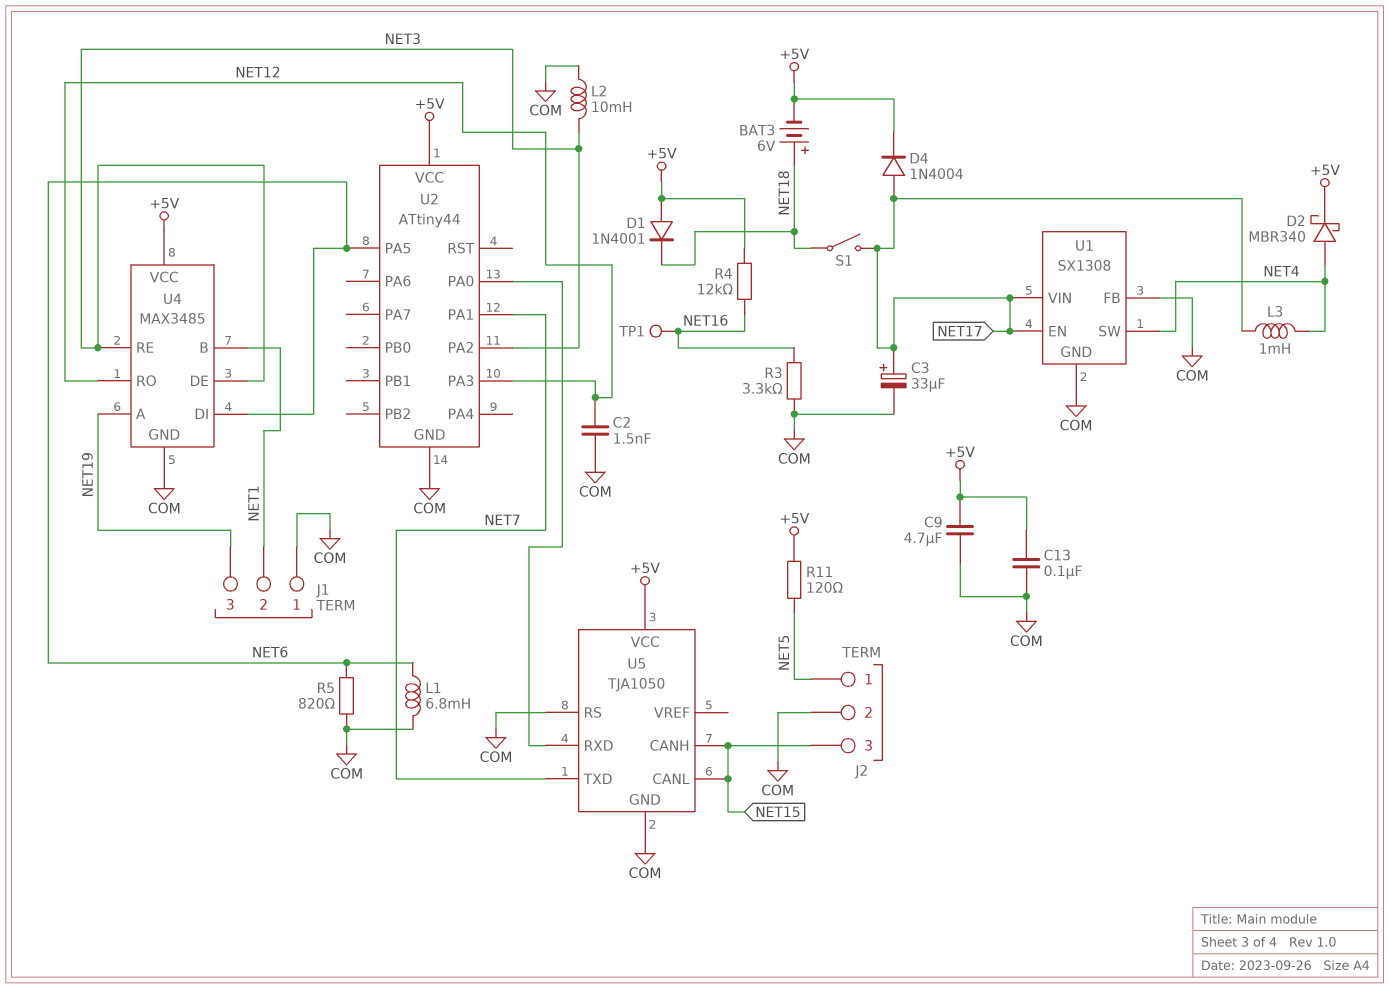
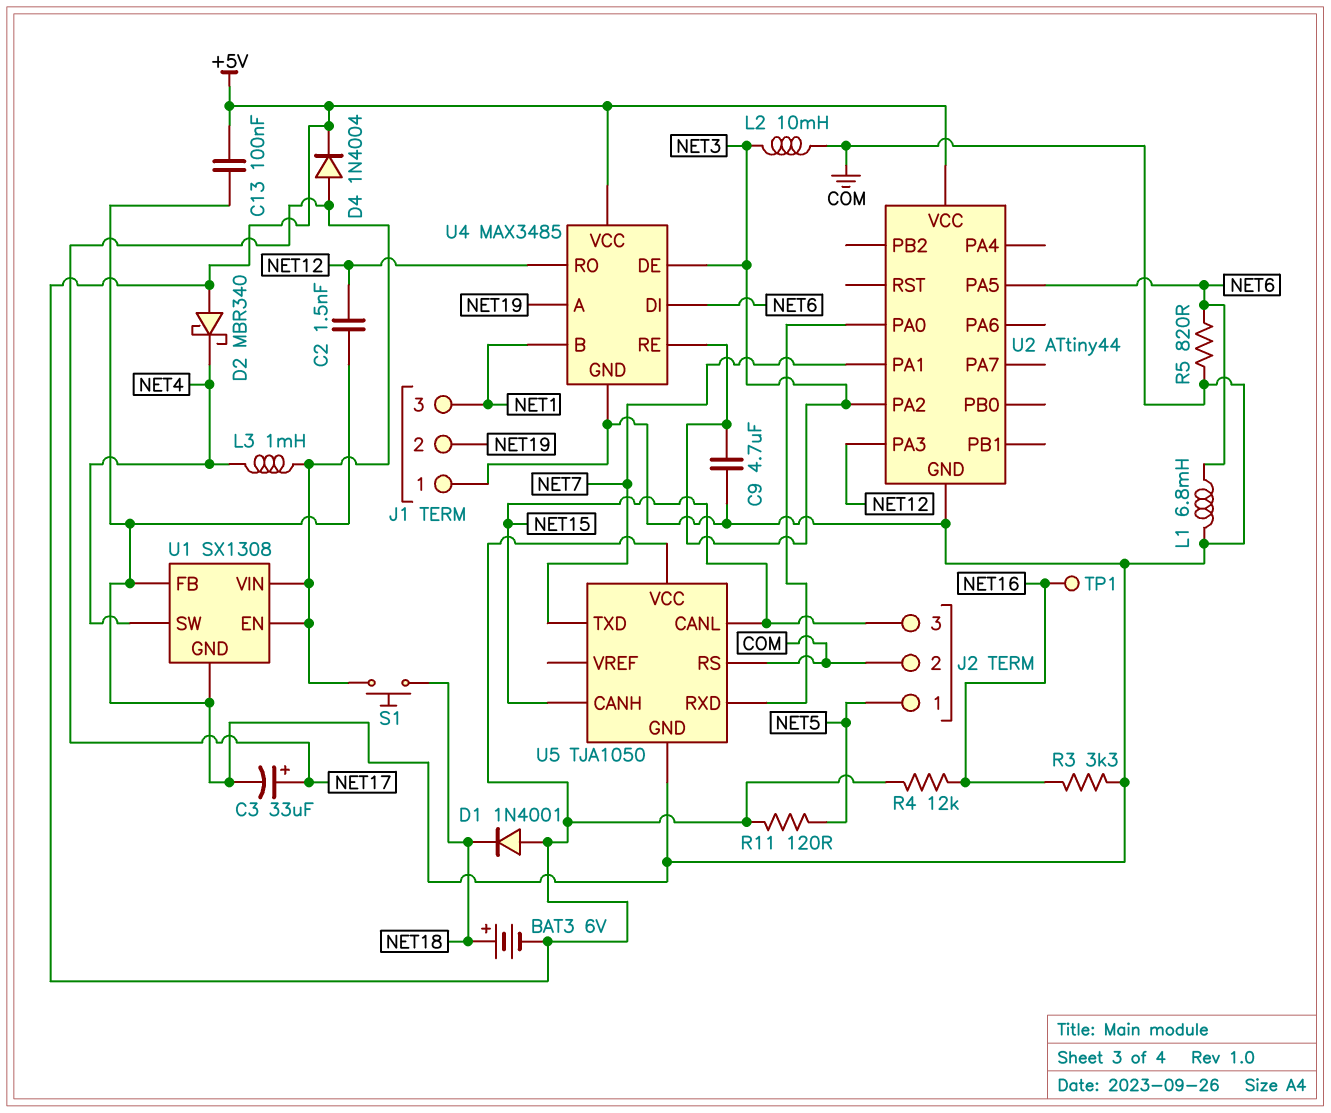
C9: 4.7uF (+5V, COM) -> 4.7uF (COM, NET3)
D2: schottky MBR340 (A NET4, K +5V) -> schottky MBR340 (A +5V, K NET4)
J1 pin 2: NET1 -> NET19
J1 pin 3: NET19 -> NET1
S1: switch (NET17, NET18) -> button (NET17, NET18)

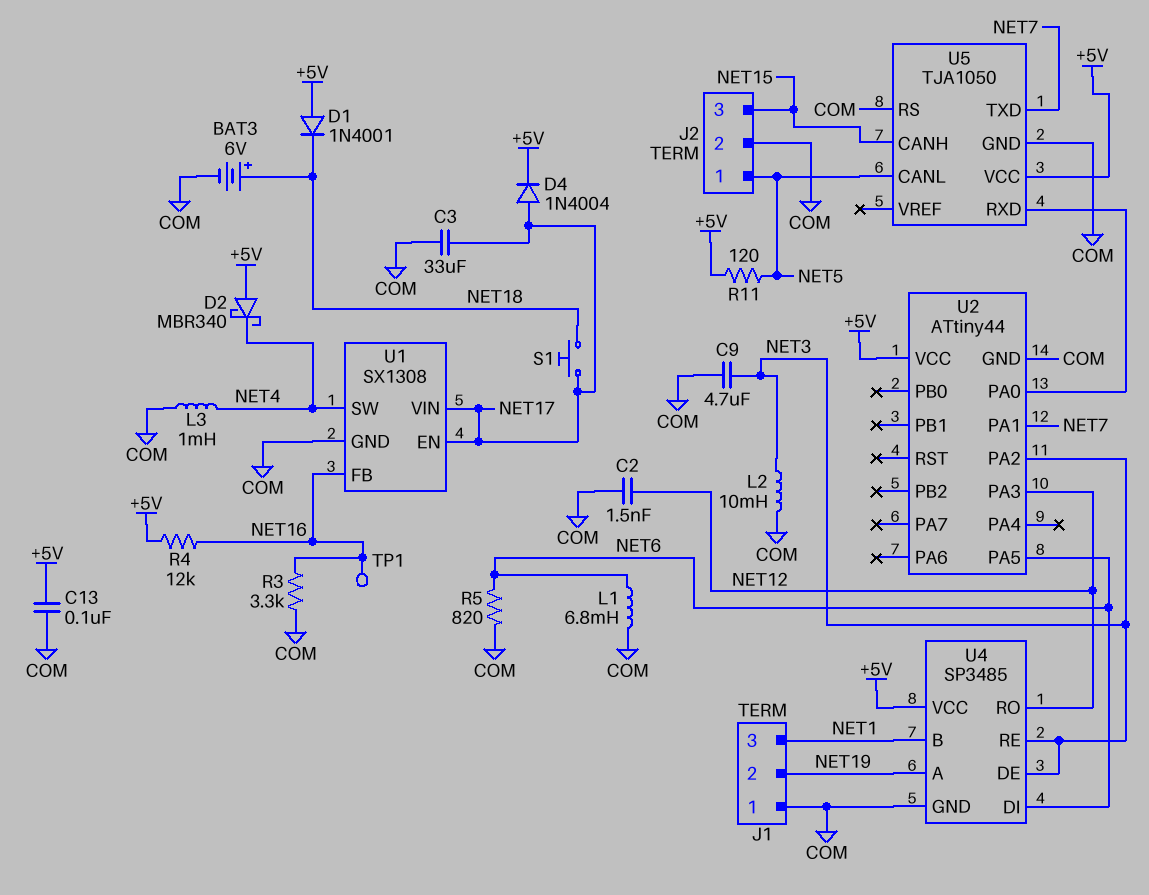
BAT3: 6V (plus NET18, minus +5V) -> 6V (plus NET18, minus COM)
C3: 33uF (plus NET17, minus COM) -> 33uF (COM, NET17)
L3: 1mH (NET4, NET17) -> 1mH (COM, NET4)
U1 pin FB: COM -> NET16
U4: MAX3485 -> SP3485
U5 pin CANL: NET15 -> NET5

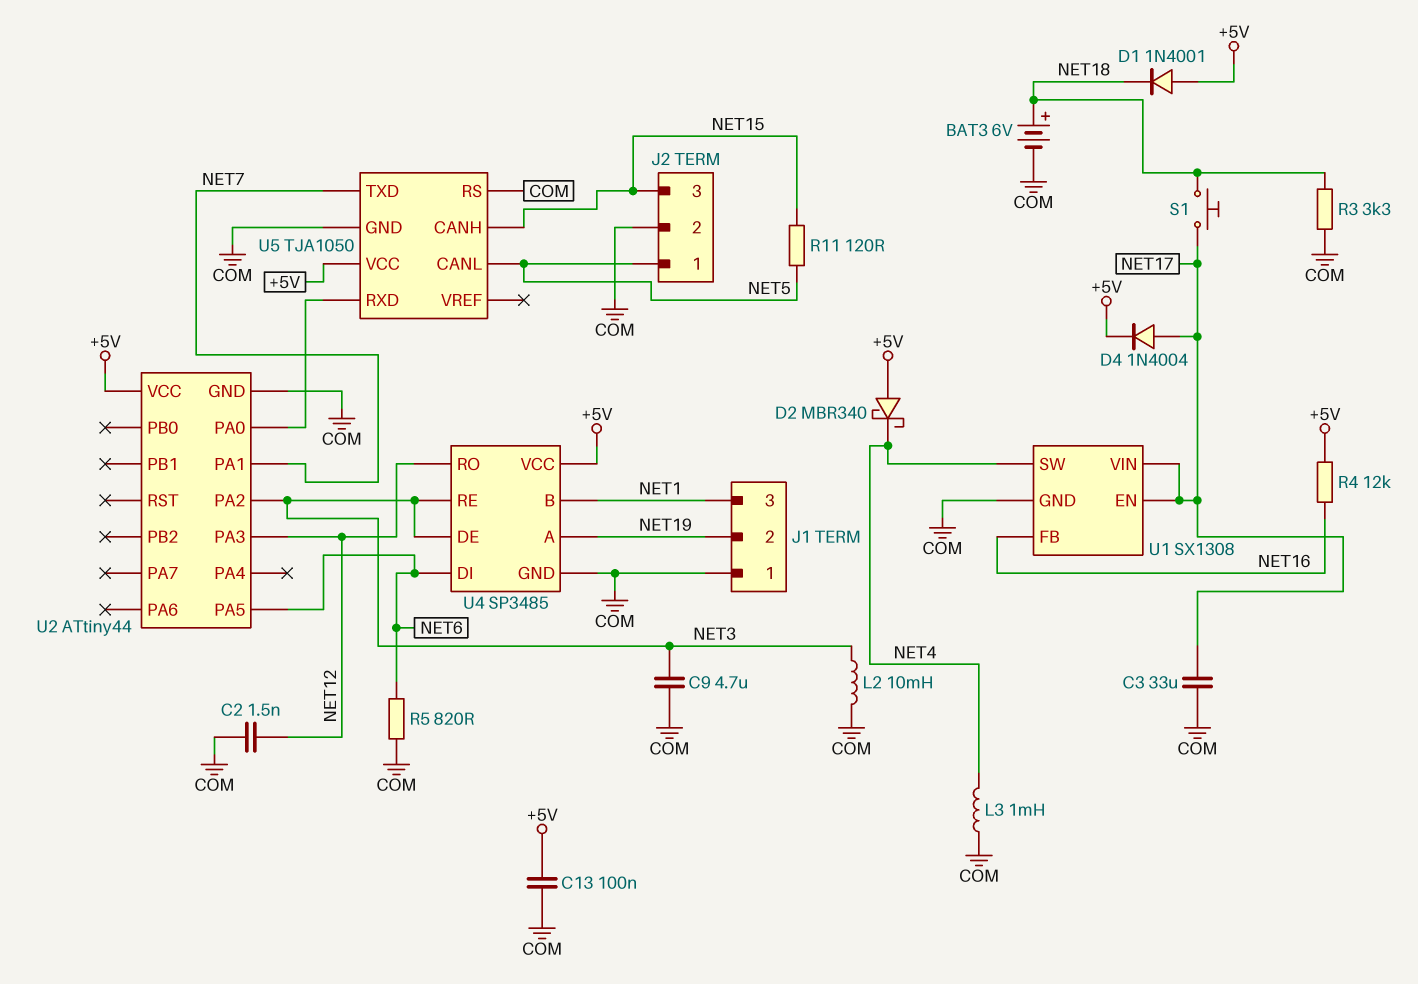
L1: 6.8mH (COM, NET6) -> none
R3: 3.3k (COM, NET16) -> 3.3k (COM, NET18)
R11: 120 (+5V, NET5) -> 120 (NET5, NET15)
TP1: test point (NET16) -> none

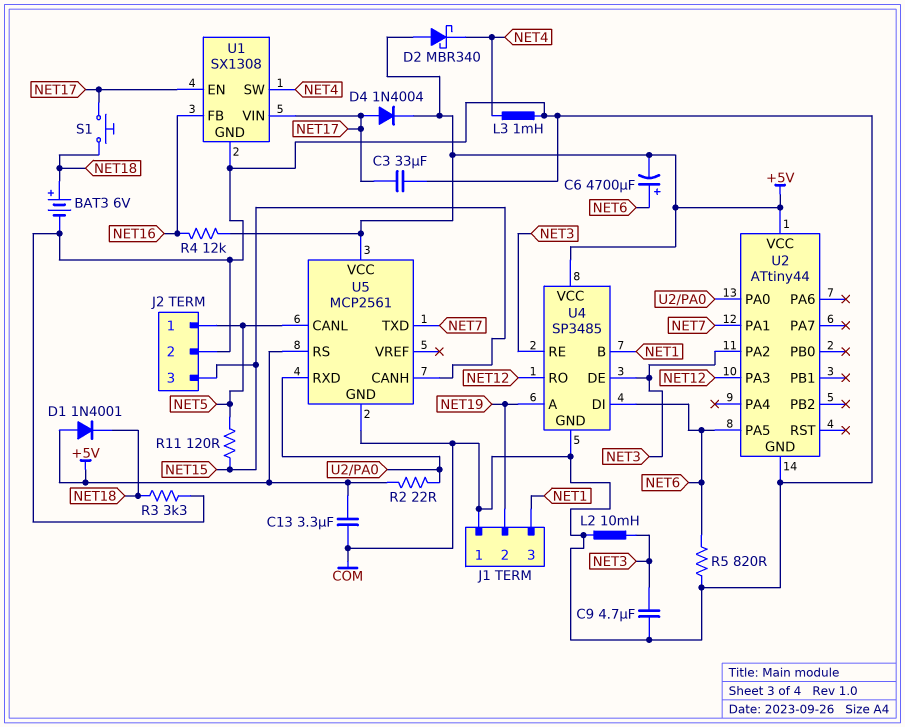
C2: 1.5nF (COM, NET12) -> none
C6: none -> 4700uF (plus NET6, minus +5V)
C13: 100nF (+5V, COM) -> 3.3uF (+5V, COM)
R2: none -> 22 (+5V, U2/PA0)
U5: TJA1050 -> MCP2561
U5 pin RS: COM -> +5V

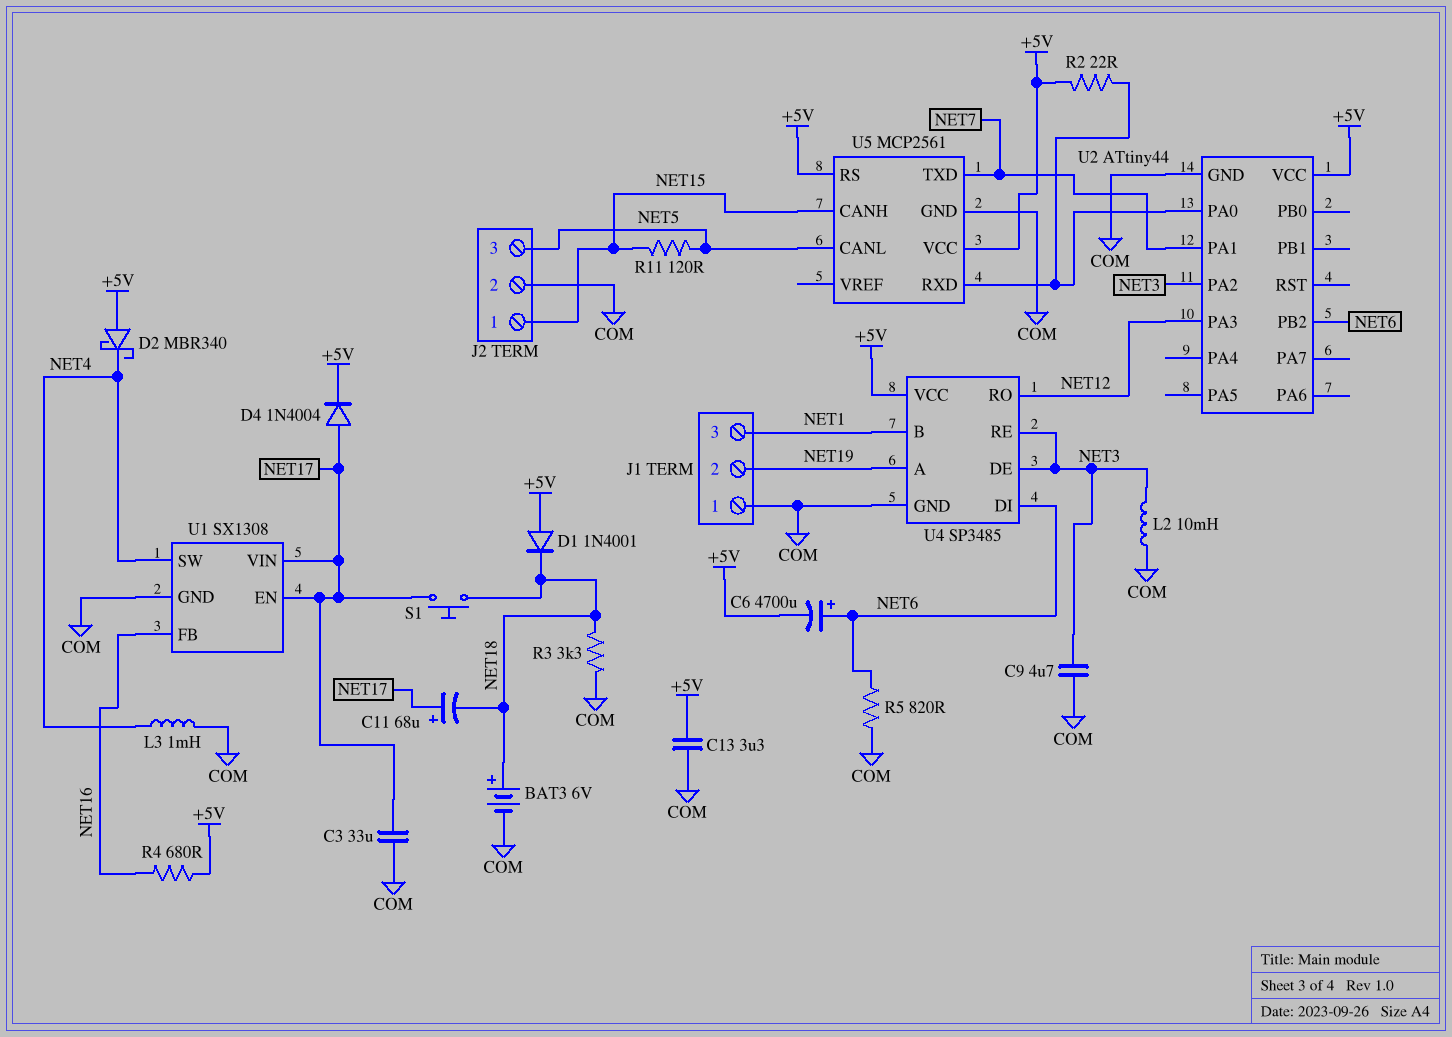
C11: none -> 68uF (plus NET17, minus NET18)
J2 pin 1: NET5 -> NET15
J2 pin 3: NET15 -> NET5
R4: 12k (+5V, NET16) -> 680 (+5V, NET16)
U2 pin PA5: NET6 -> none
U2 pin PB2: none -> NET6

